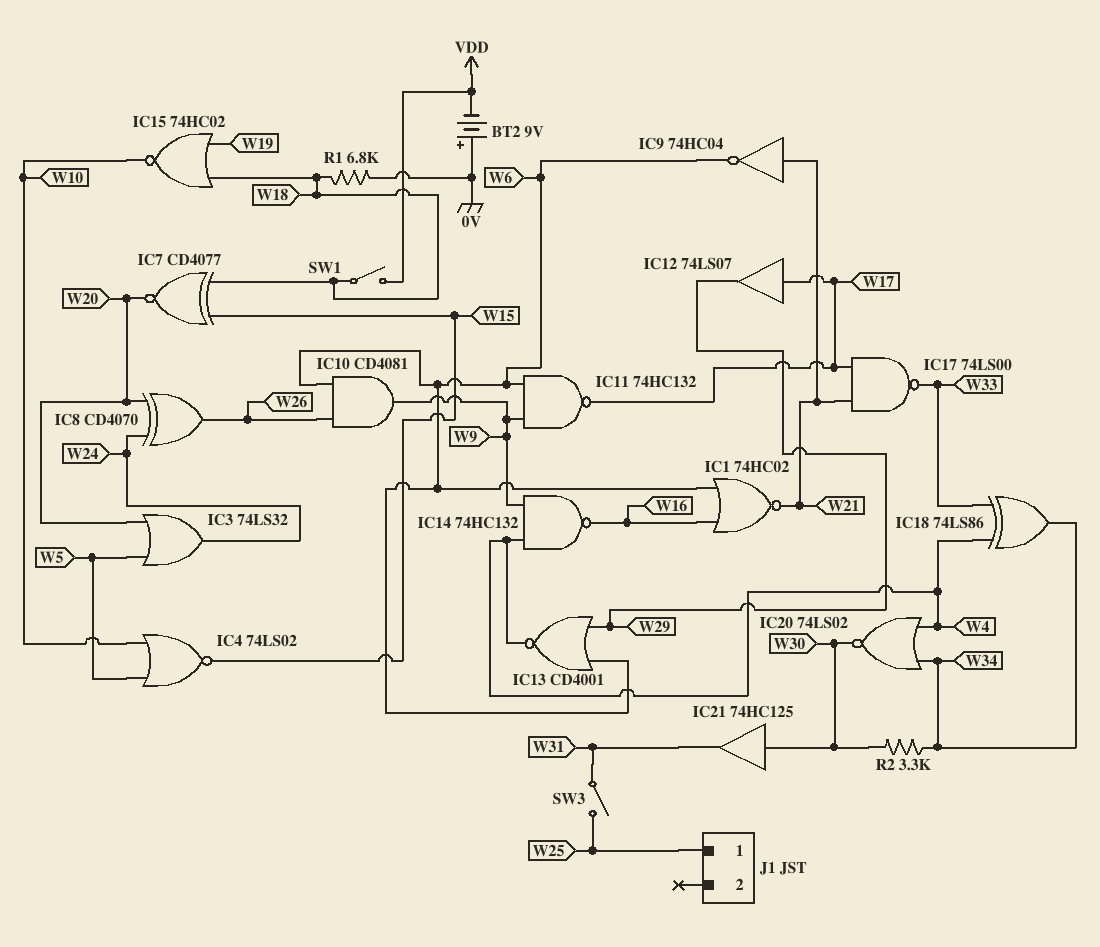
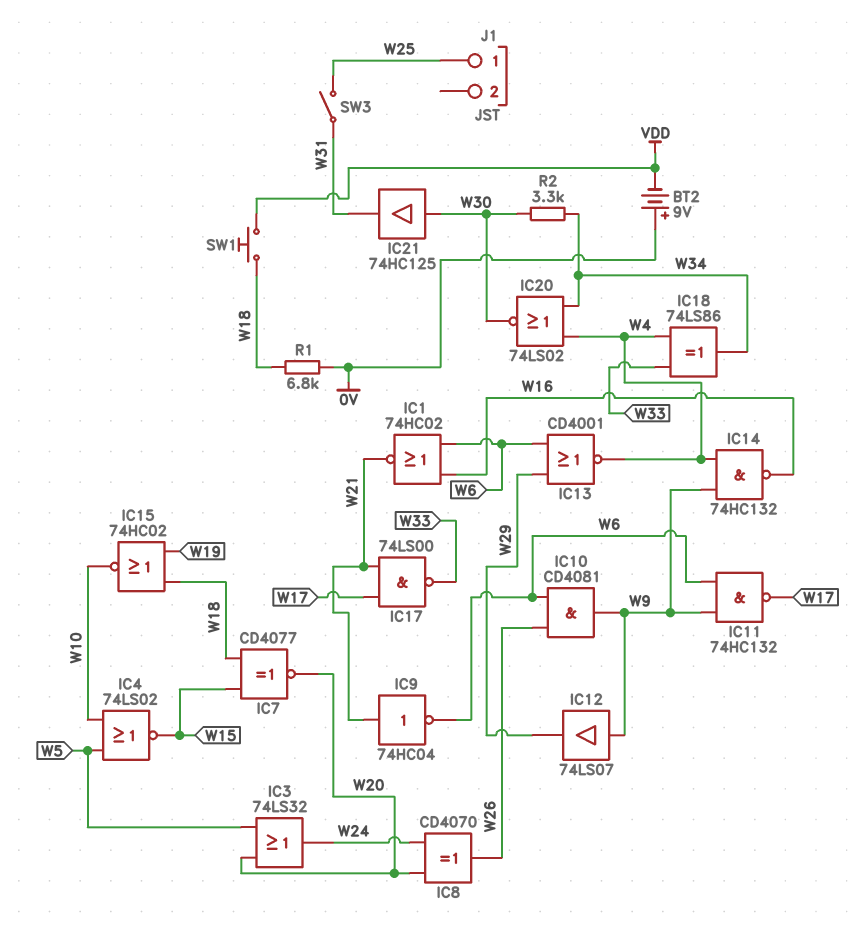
IC12: buffer 74LS07 (in W17, out W29) -> buffer 74LS07 (in W9, out W29)
SW1: switch (VDD, W18) -> button (VDD, W18)

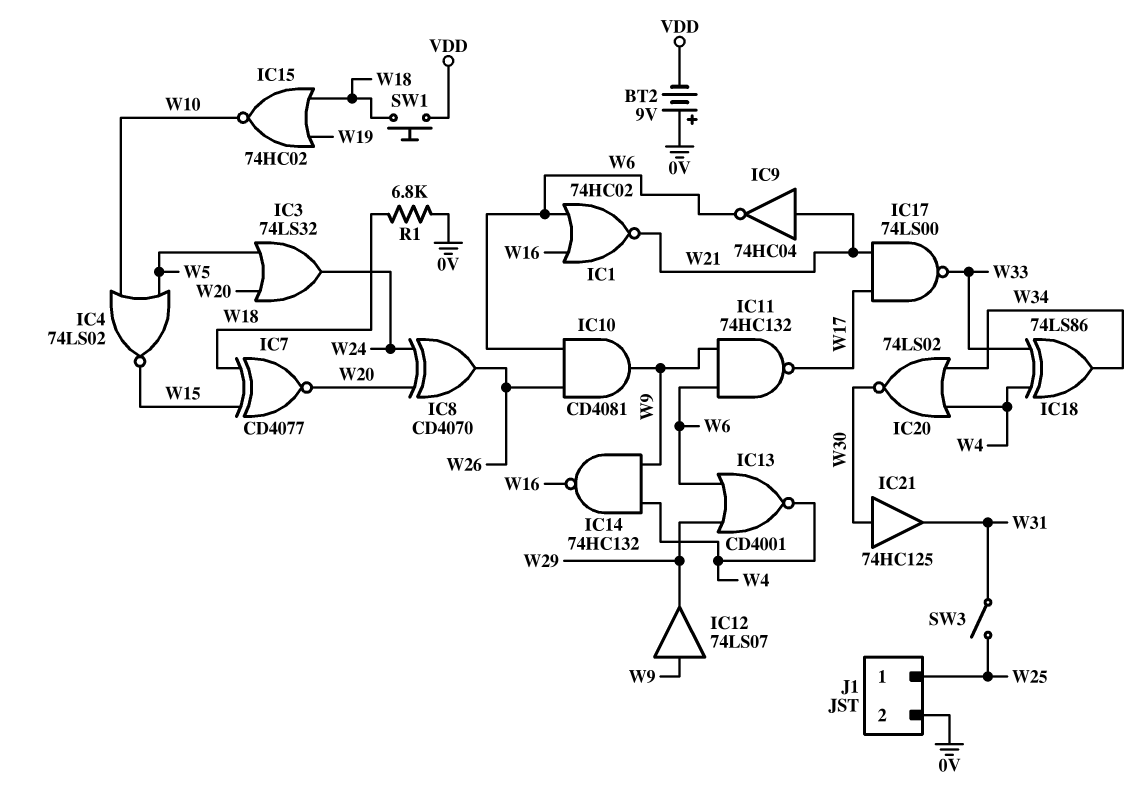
J1 pin 2: none -> 0V
R2: 3.3k (W30, W34) -> none

